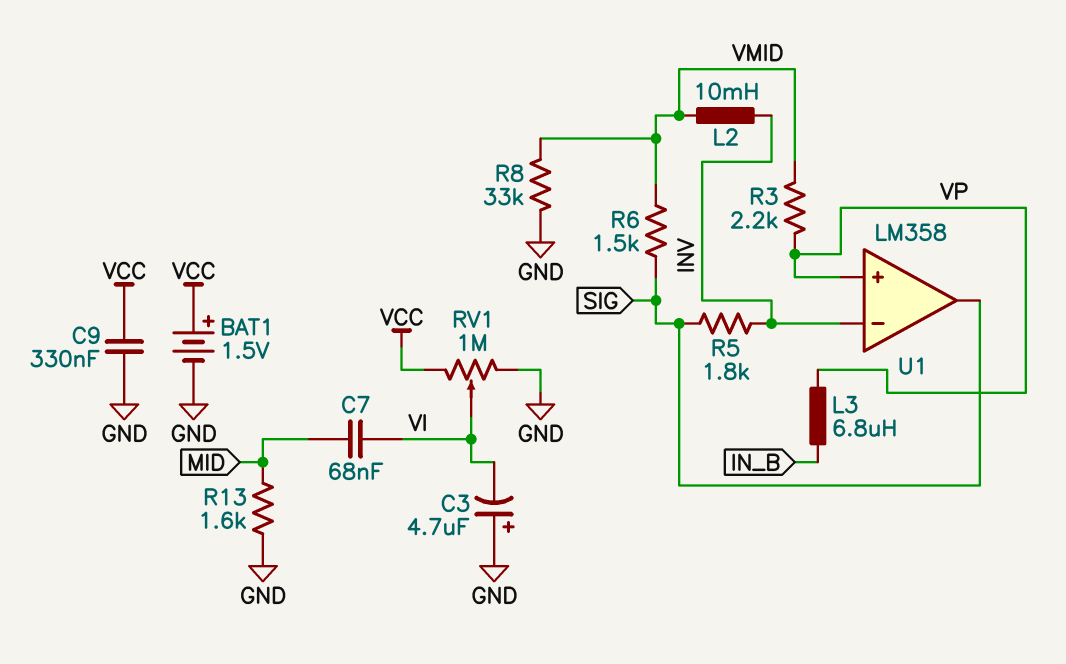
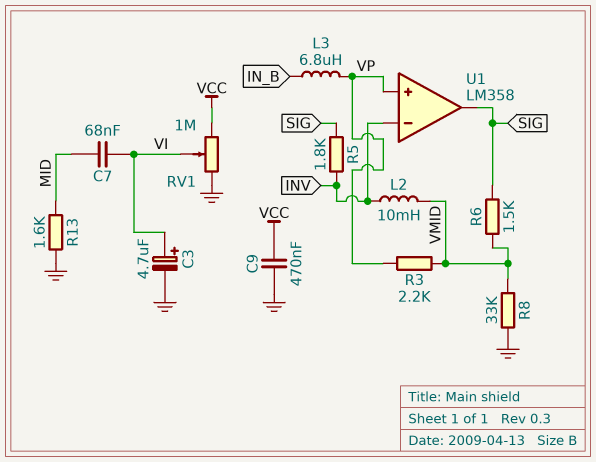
BAT1: 1.5V (plus VCC, minus GND) -> none
C3: 4.7uF (plus GND, minus VI) -> 4.7uF (plus VI, minus GND)
C9: 330nF (GND, VCC) -> 470nF (GND, VCC)

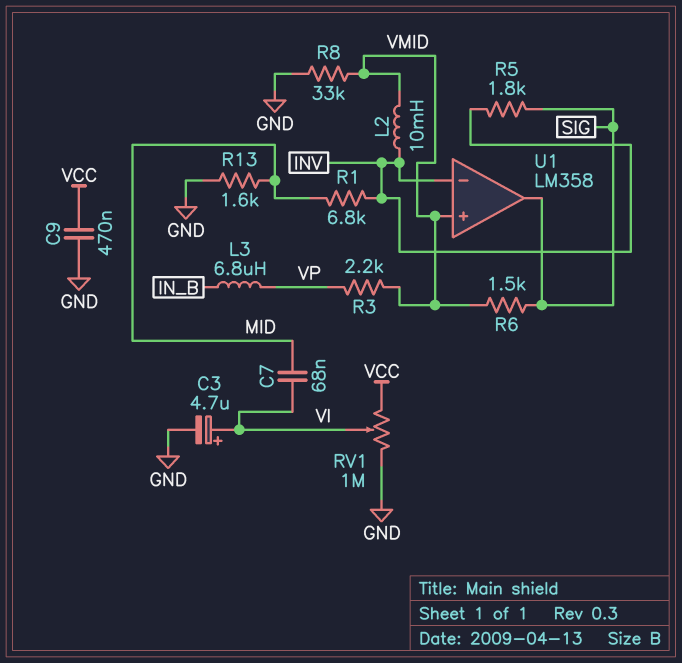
R1: none -> 6.8k (INV, MID)
U1 pin in+: VP -> VMID

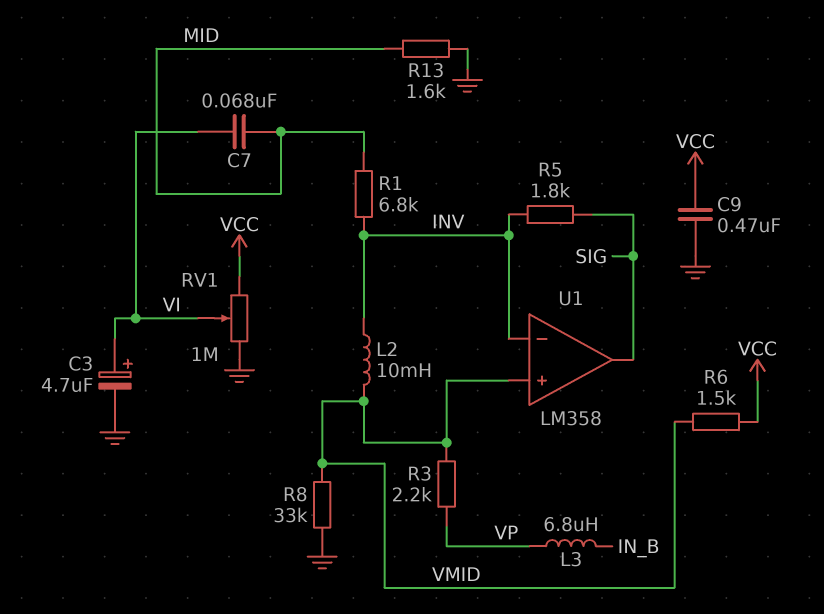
R6: 1.5k (SIG, VMID) -> 1.5k (VCC, VMID)

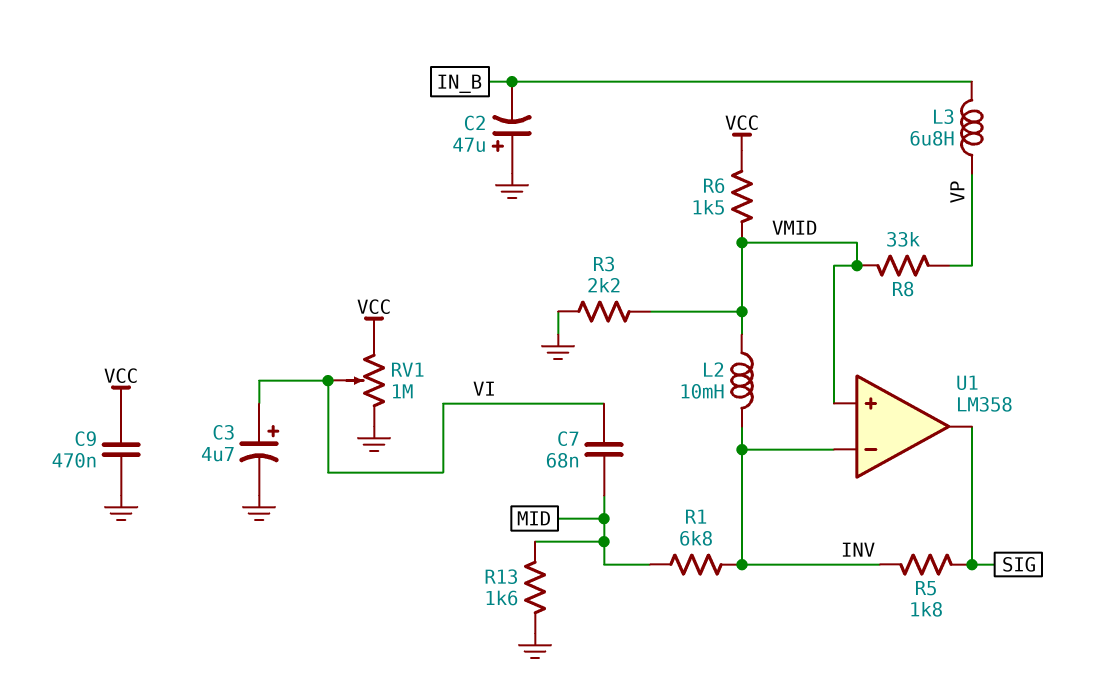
C2: none -> 47uF (plus GND, minus IN_B)
R3: 2.2k (VMID, VP) -> 2.2k (GND, VMID)
R8: 33k (GND, VMID) -> 33k (VMID, VP)

